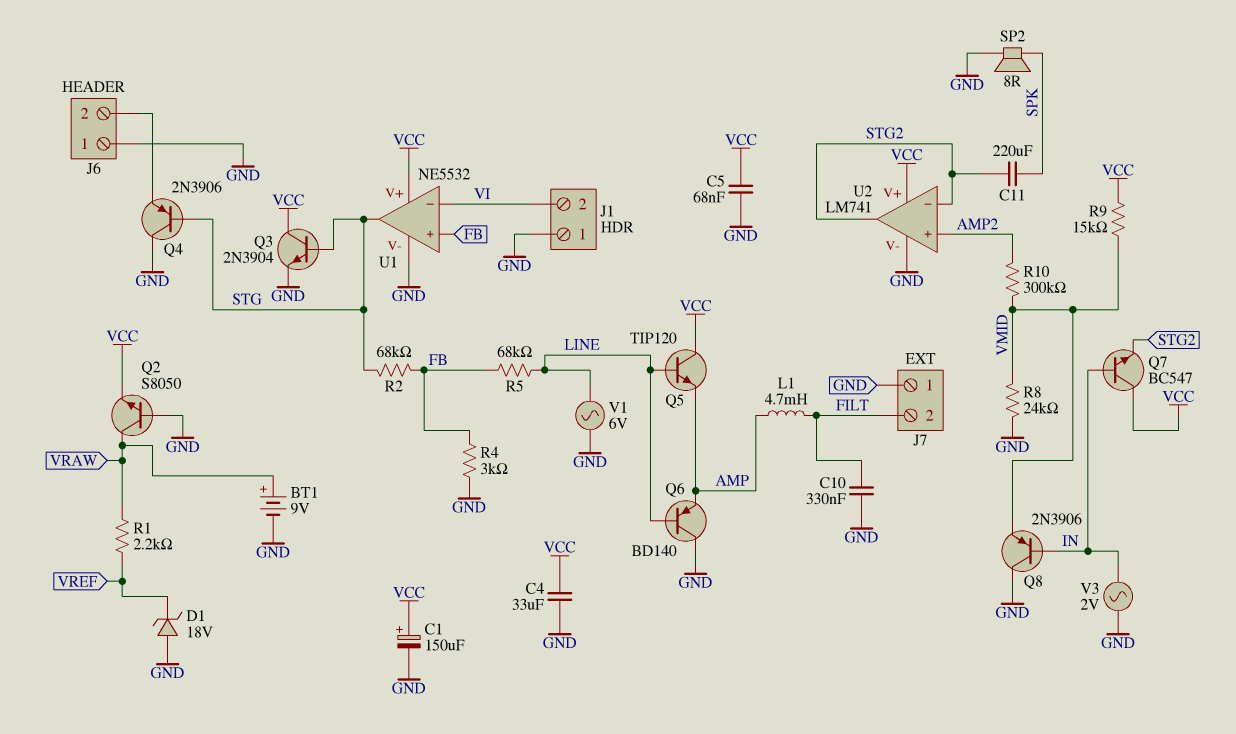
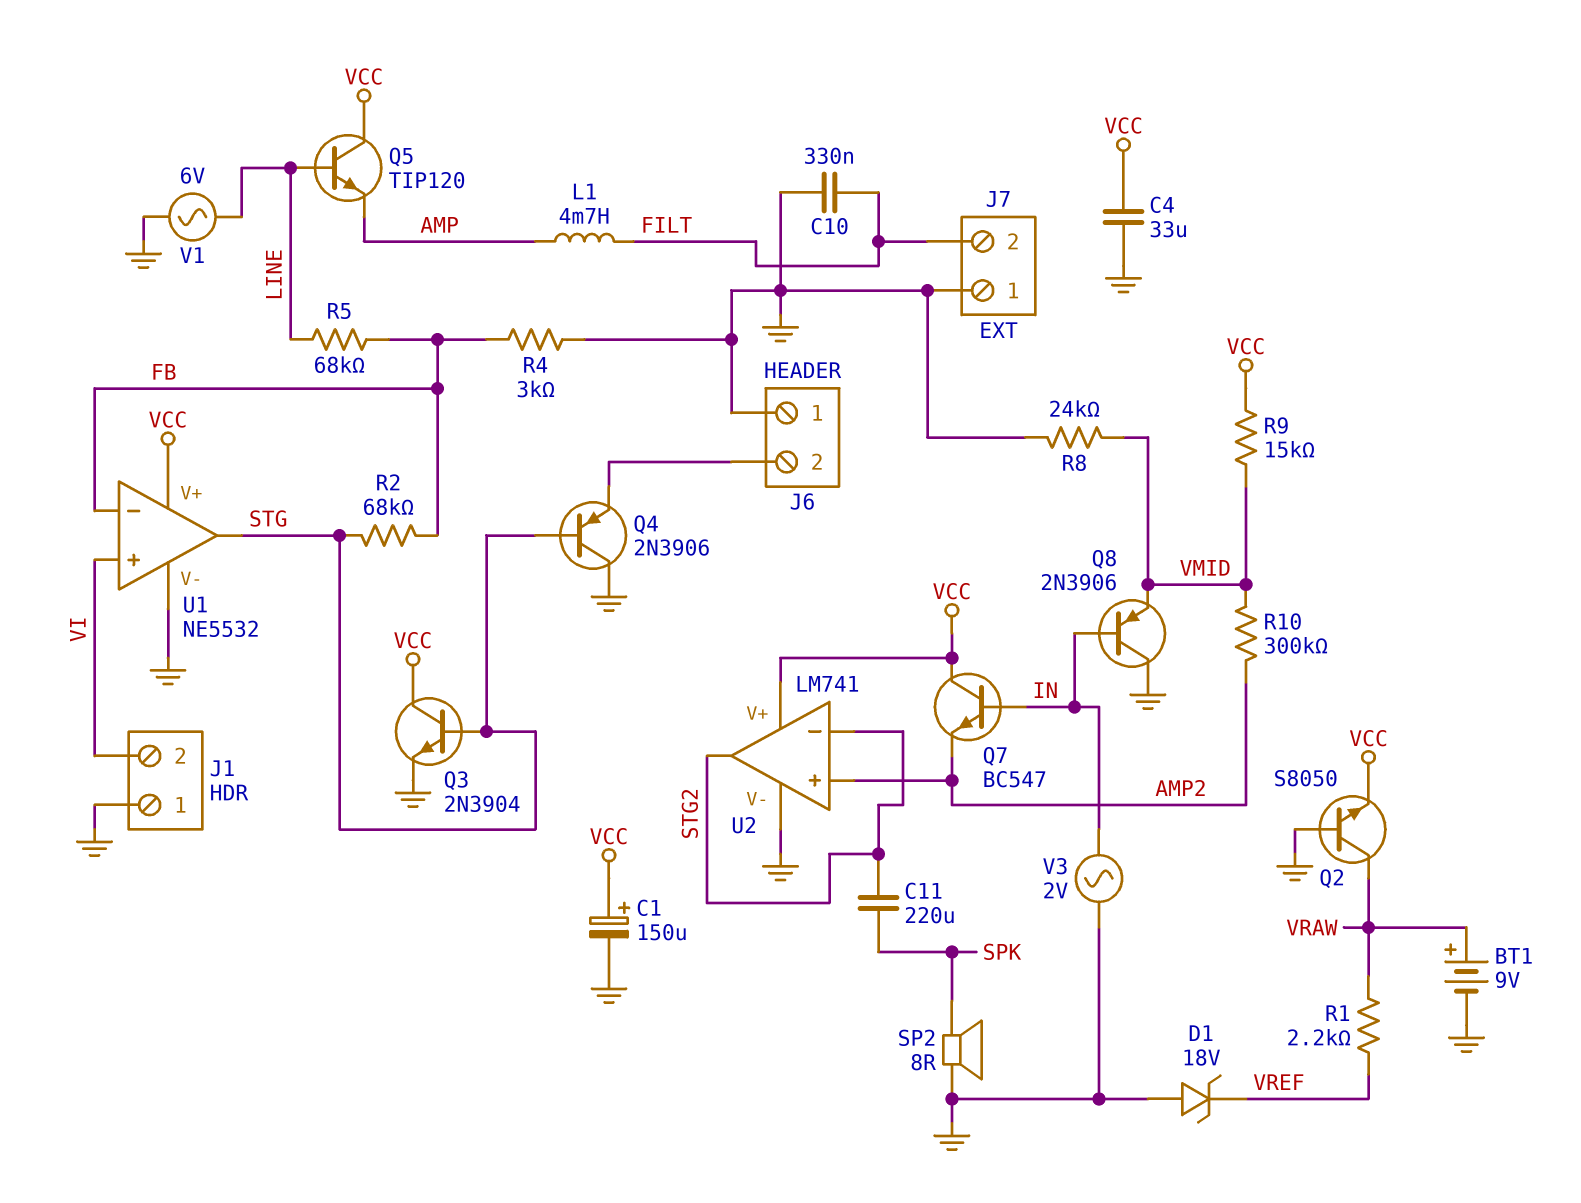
C5: 68nF (GND, VCC) -> none
Q6: PNP BD140 (B LINE, C GND, E AMP) -> none
Q7: NPN BC547 (B IN, C VCC, E STG2) -> NPN BC547 (B IN, C VCC, E AMP2)
U1 pin in+: FB -> VI
U1 pin in-: VI -> FB

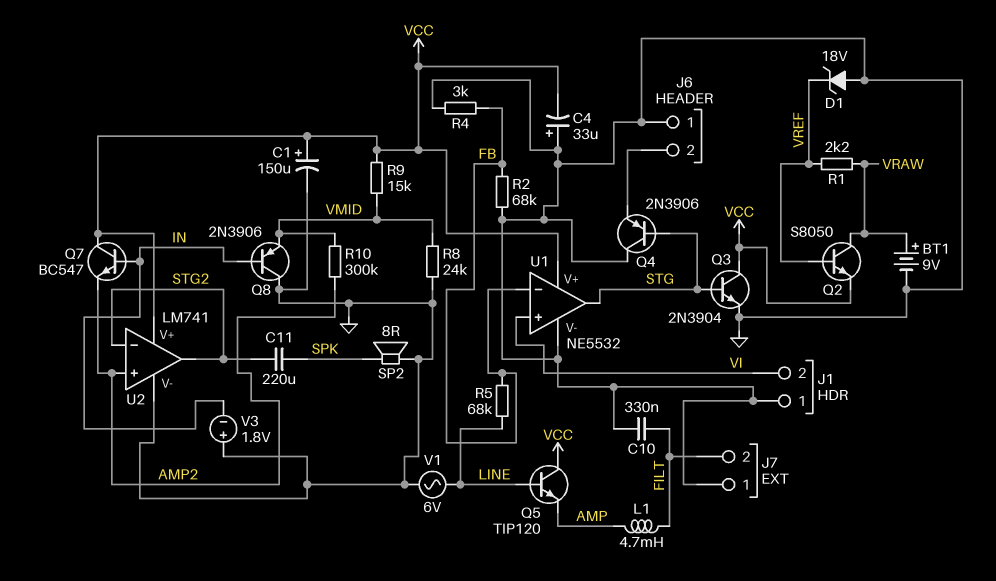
C4: 33uF (GND, VCC) -> 33uF (plus GND, minus VCC)
Q2: NPN S8050 (B GND, C VRAW, E VCC) -> NPN S8050 (B VREF, C VRAW, E VCC)
R2: 68k (FB, STG) -> 68k (FB, GND)
V3: AC 2V (GND, IN) -> 1.8V (plus GND, minus IN)

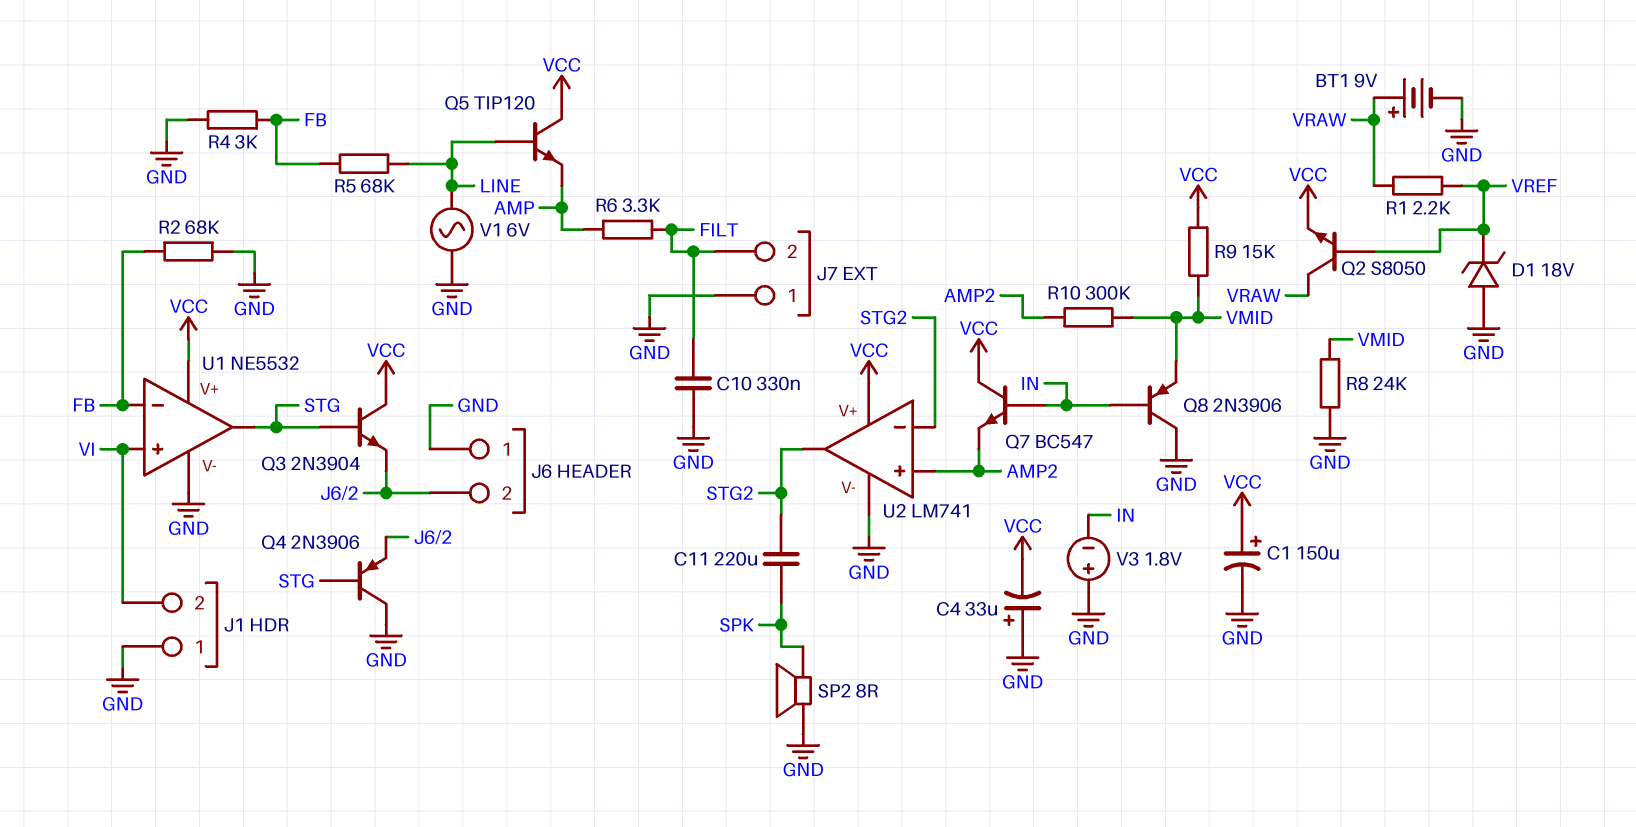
L1: 4.7mH (AMP, FILT) -> none
Q3: NPN 2N3904 (B STG, C VCC, E GND) -> NPN 2N3904 (B STG, C VCC, E J6/2)
R6: none -> 3.3k (AMP, FILT)

